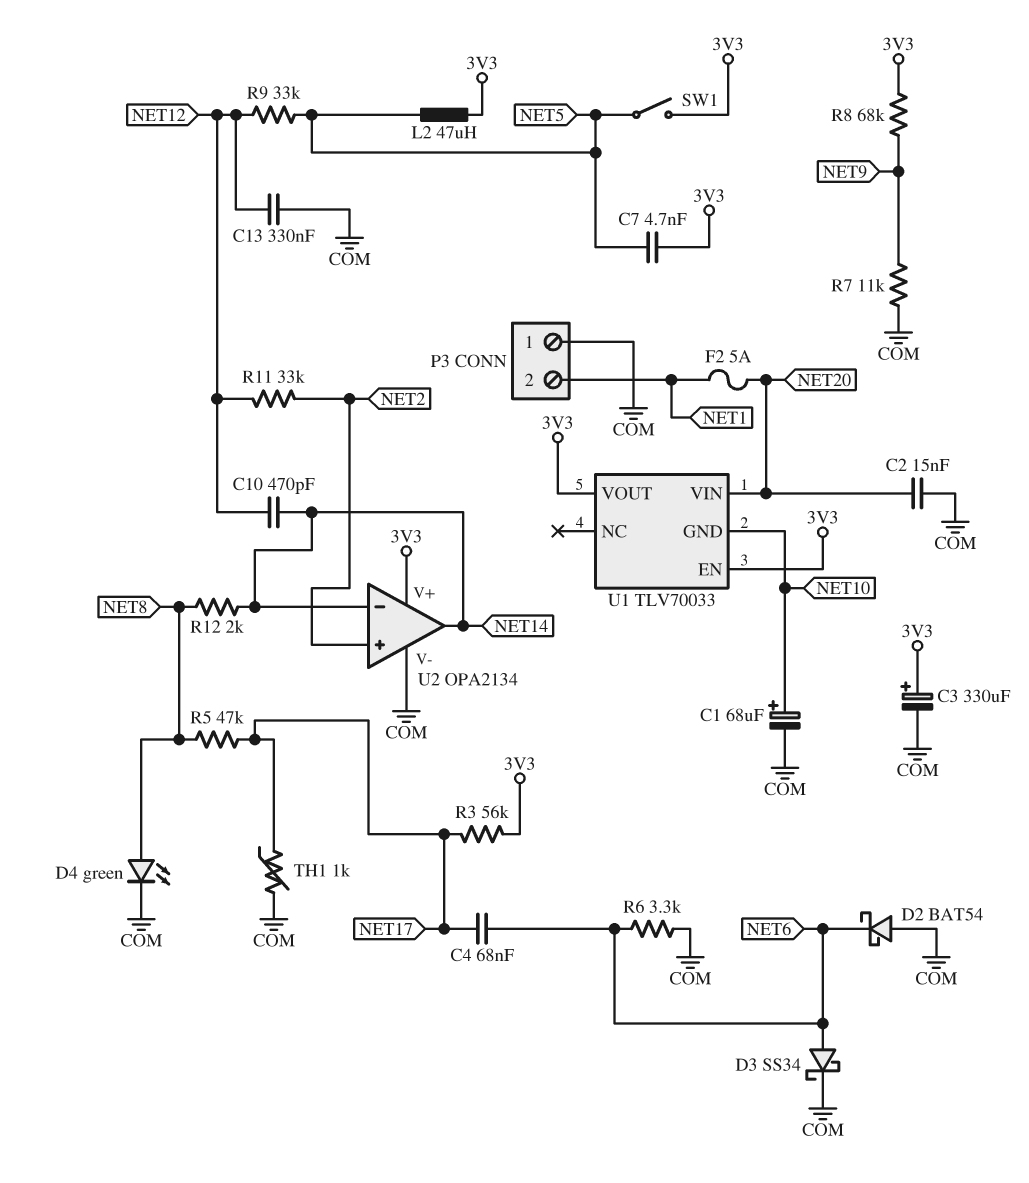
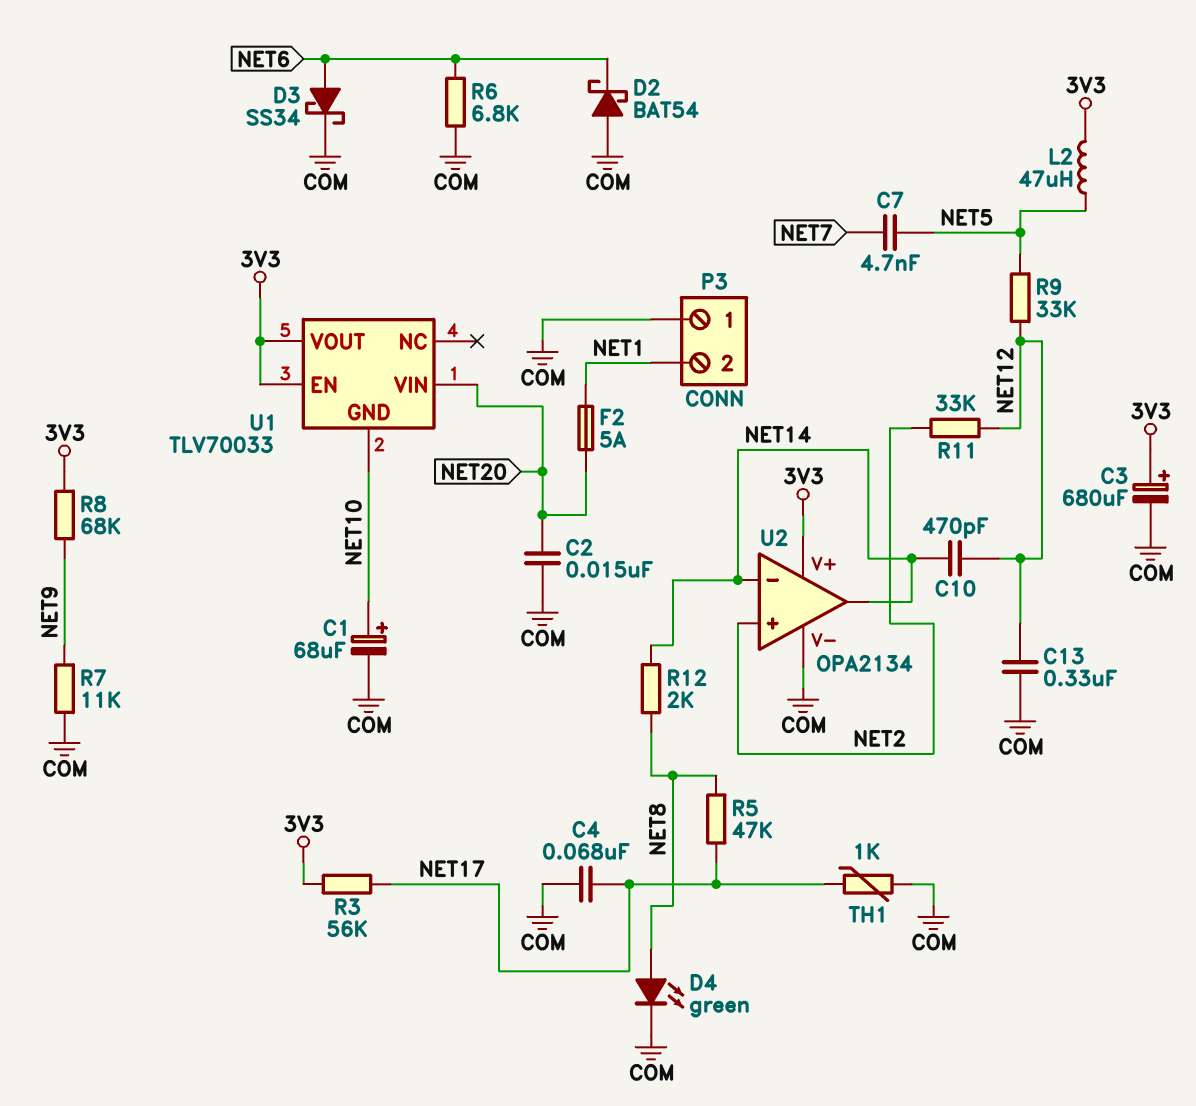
C3: 330uF (plus 3V3, minus COM) -> 680uF (plus 3V3, minus COM)
C4: 68nF (NET6, NET17) -> 68nF (COM, NET17)
C7: 4.7nF (3V3, NET5) -> 4.7nF (NET5, NET7)
R6: 3.3k (COM, NET6) -> 6.8k (COM, NET6)
SW1: switch (3V3, NET5) -> none

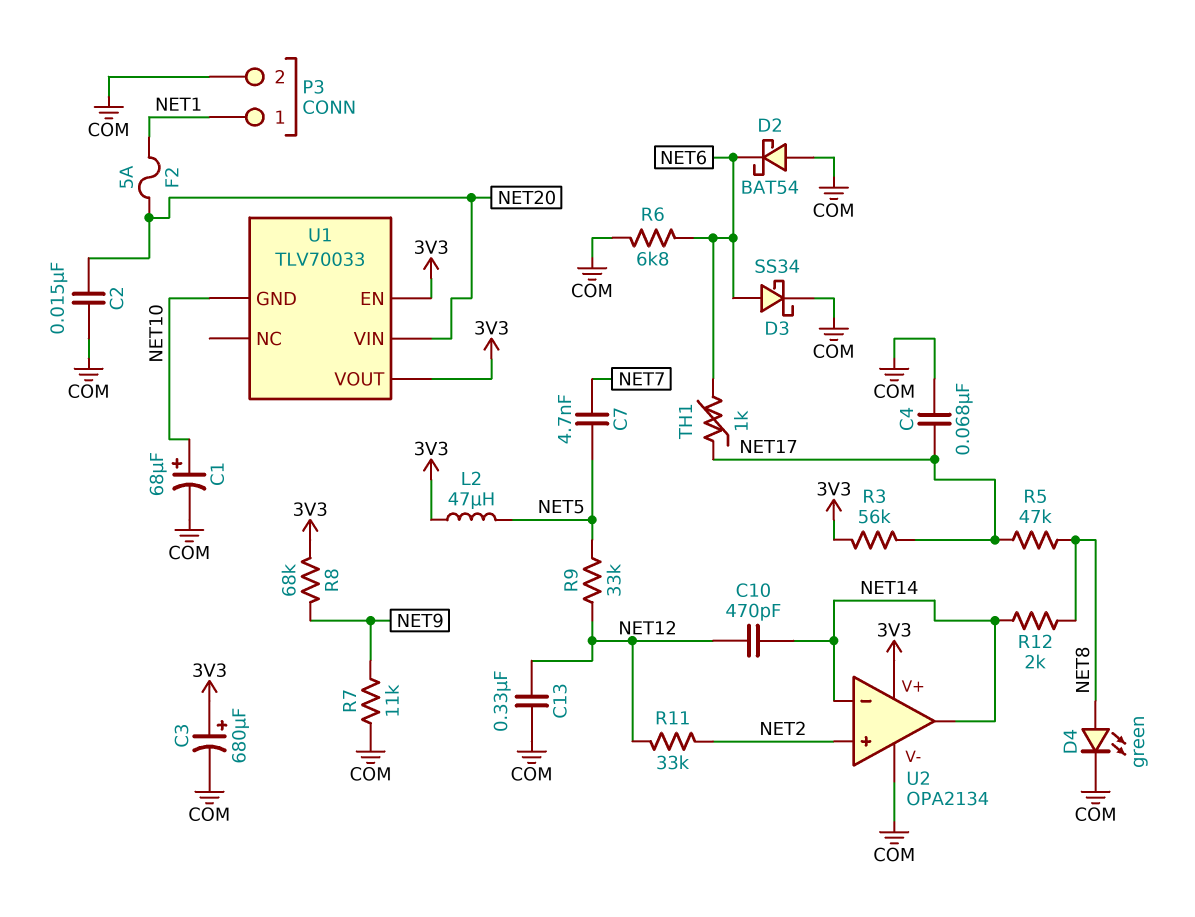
P3 pin 1: COM -> NET1
P3 pin 2: NET1 -> COM
TH1: 1k (COM, NET17) -> 1k (NET6, NET17)

